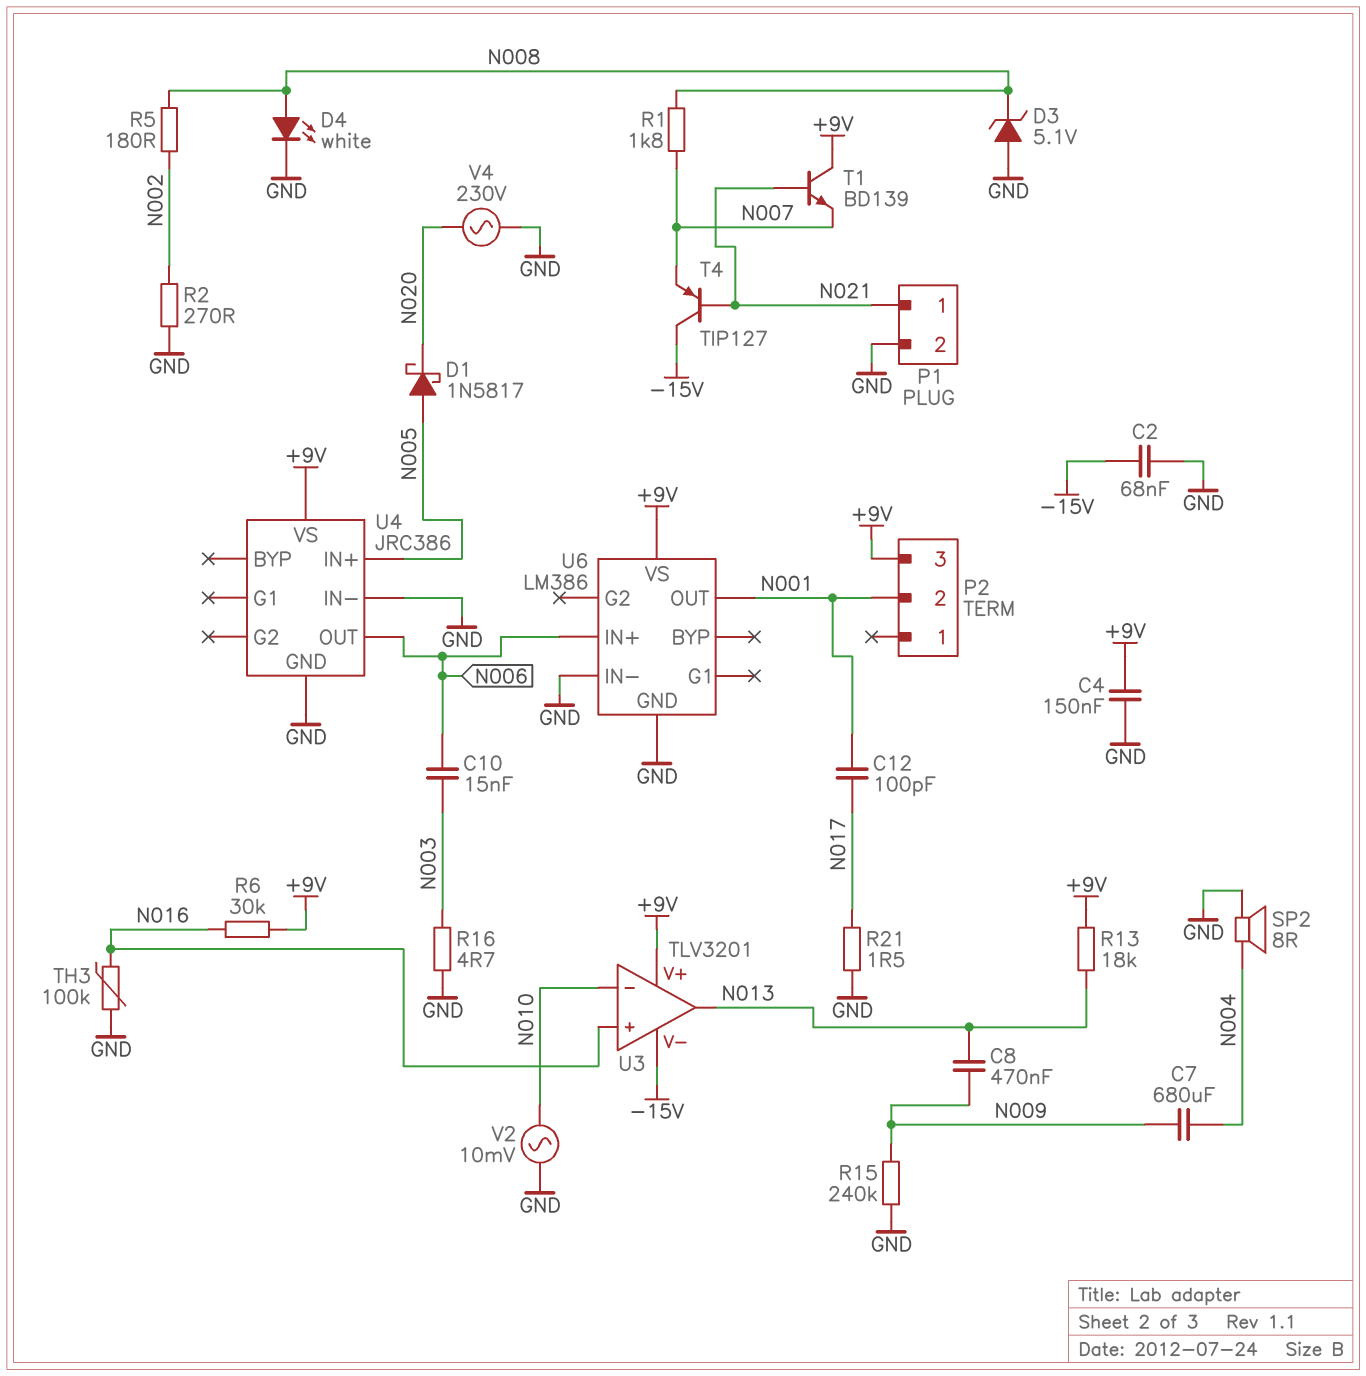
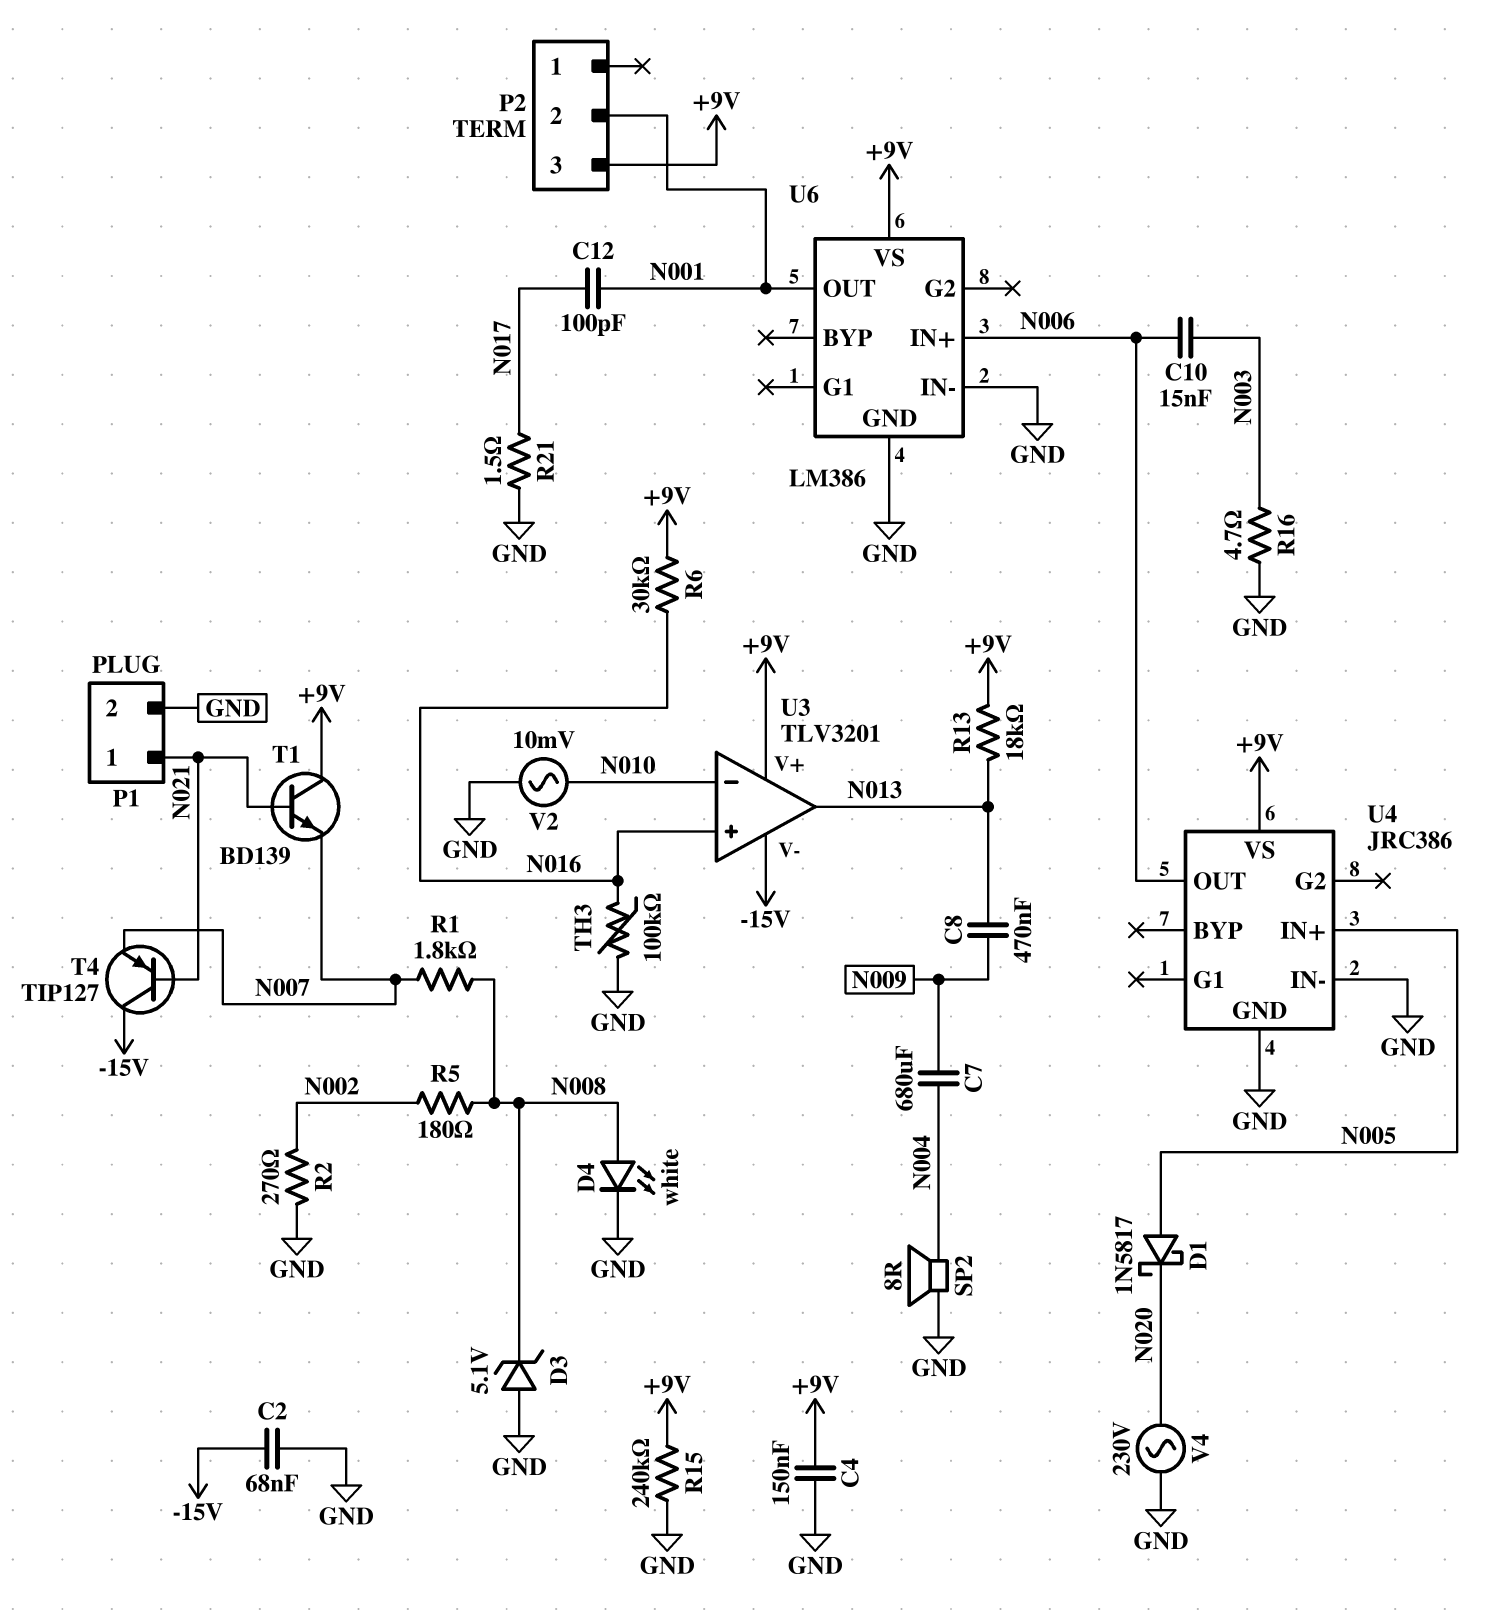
R15: 240k (GND, N009) -> 240k (+9V, GND)

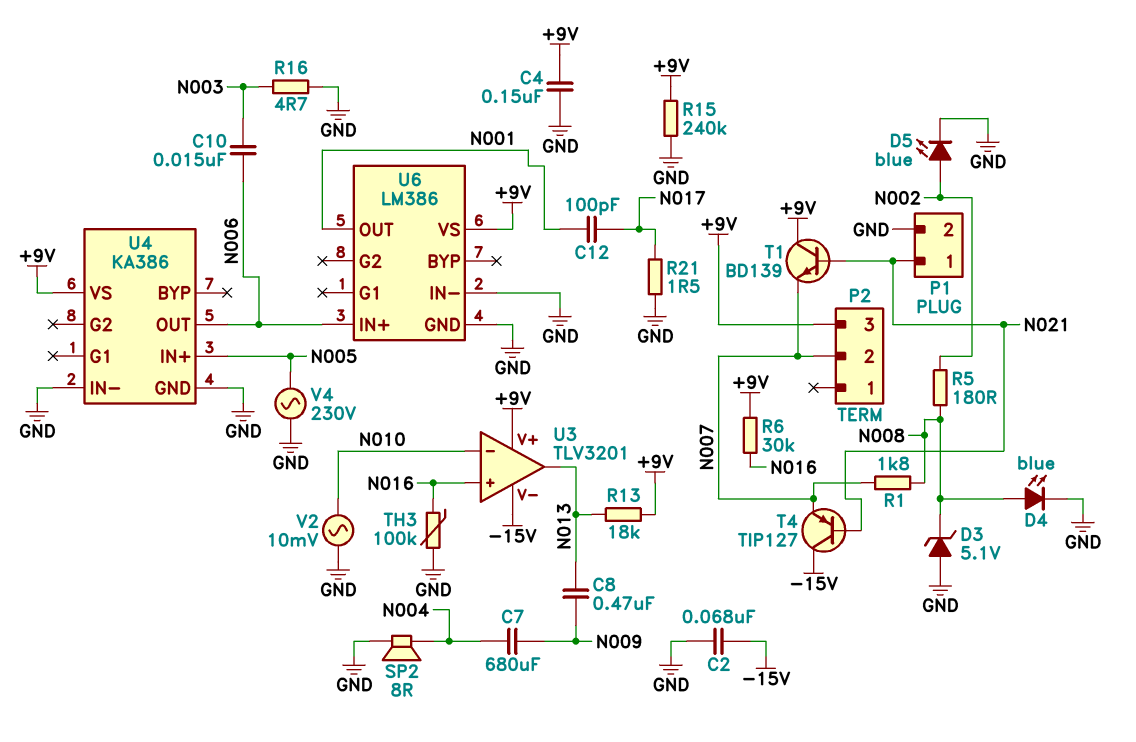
D1: schottky 1N5817 (A N005, K N020) -> none
D4: LED white (A N008, K GND) -> LED blue (A N008, K GND)
D5: none -> LED blue (A N002, K GND)
P2 pin 2: N001 -> N007
R2: 270 (GND, N002) -> none
U4: JRC386 -> KA386
V4: AC 230V (GND, N020) -> AC 230V (GND, N005)

